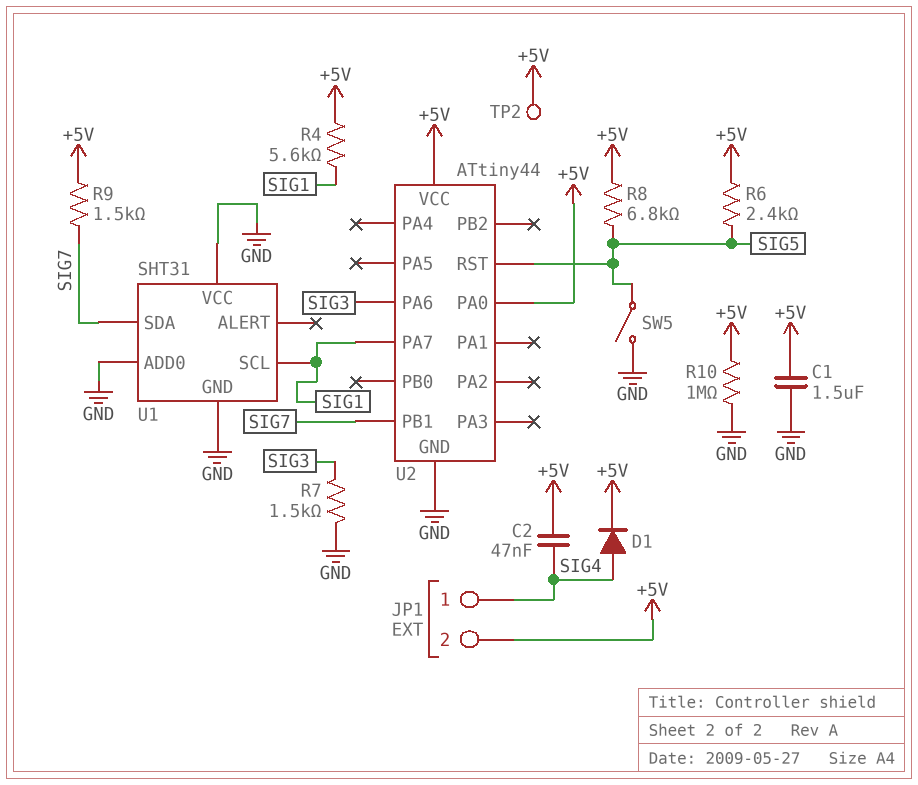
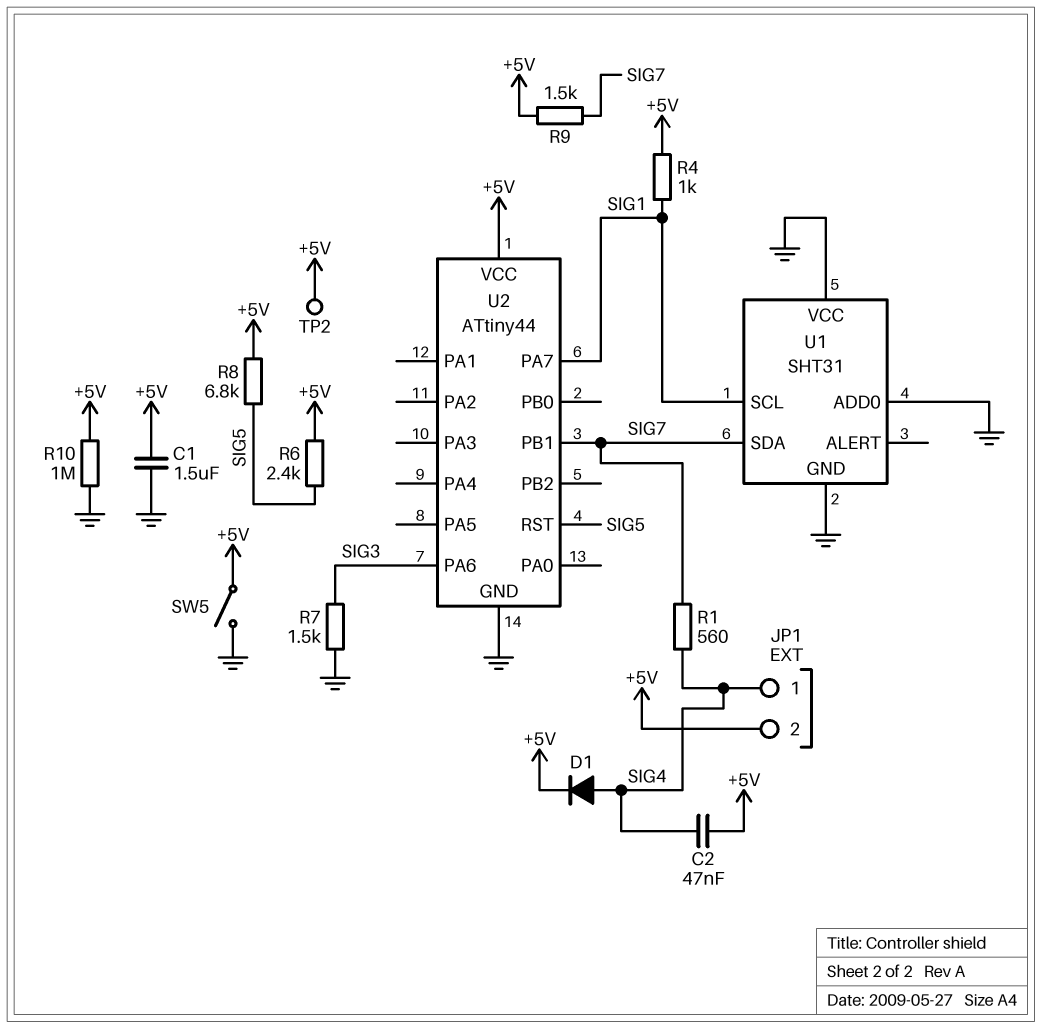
R1: none -> 560 (SIG4, SIG7)
R4: 5.6k (+5V, SIG1) -> 1k (+5V, SIG1)
SW5: switch (GND, SIG5) -> switch (+5V, GND)
U2 pin PA0: +5V -> none

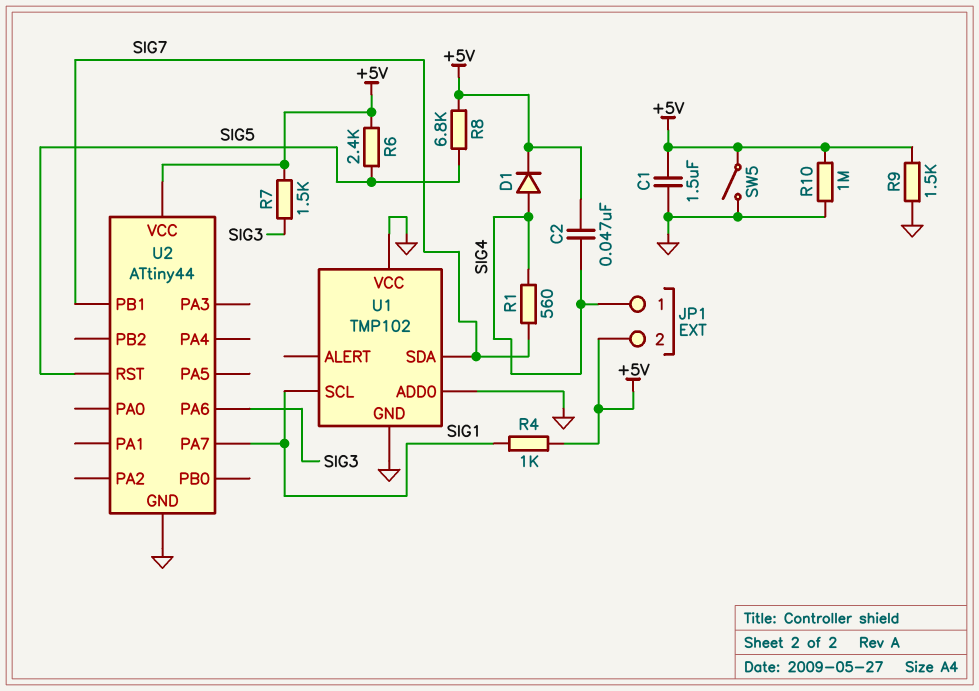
R7: 1.5k (GND, SIG3) -> 1.5k (+5V, SIG3)
R9: 1.5k (+5V, SIG7) -> 1.5k (+5V, GND)
TP2: test point (+5V) -> none
U1: SHT31 -> TMP102

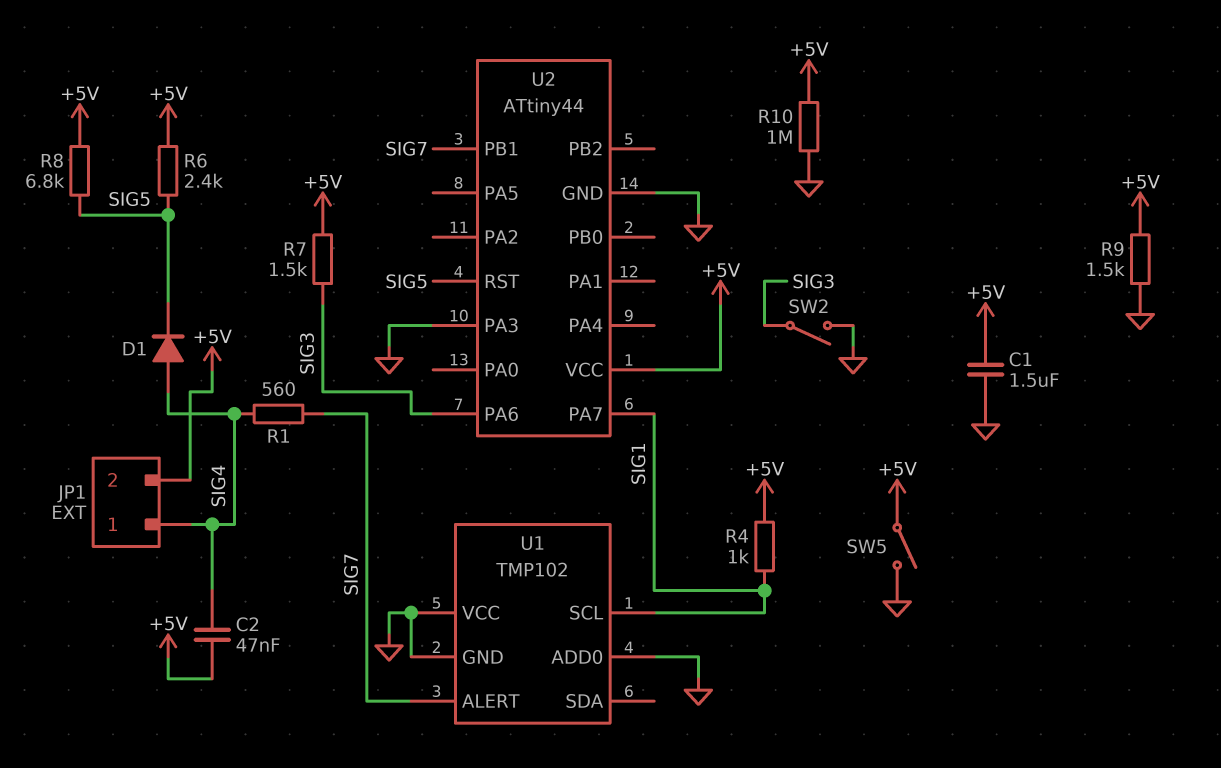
D1: diode (A SIG4, K +5V) -> diode (A SIG4, K SIG5)
SW2: none -> switch (GND, SIG3)
U1 pin ALERT: none -> SIG7
U1 pin SDA: SIG7 -> none
U2 pin PA3: none -> GND

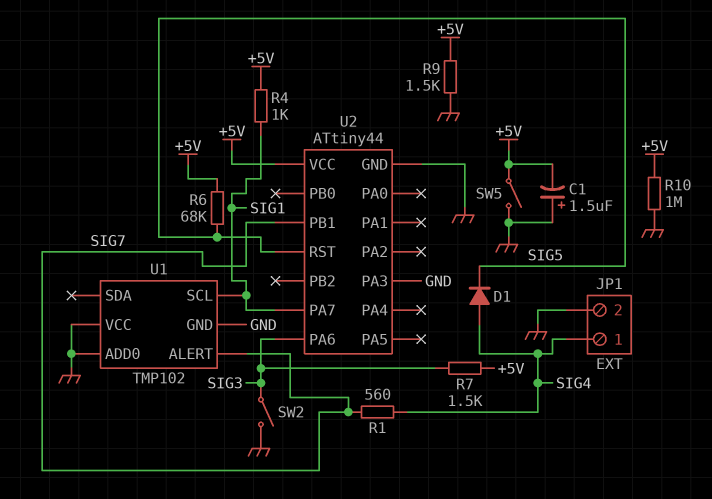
C1: 1.5uF (+5V, GND) -> 1.5uF (plus GND, minus +5V)
C2: 47nF (+5V, SIG4) -> none
JP1 pin 2: +5V -> GND
R6: 2.4k (+5V, SIG5) -> 68k (+5V, SIG5)
R8: 6.8k (+5V, SIG5) -> none

